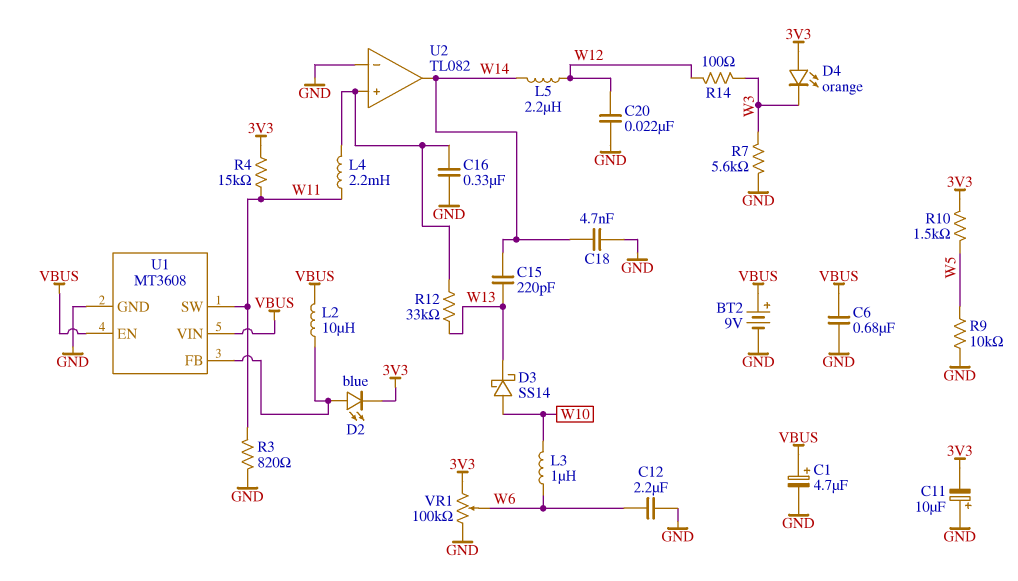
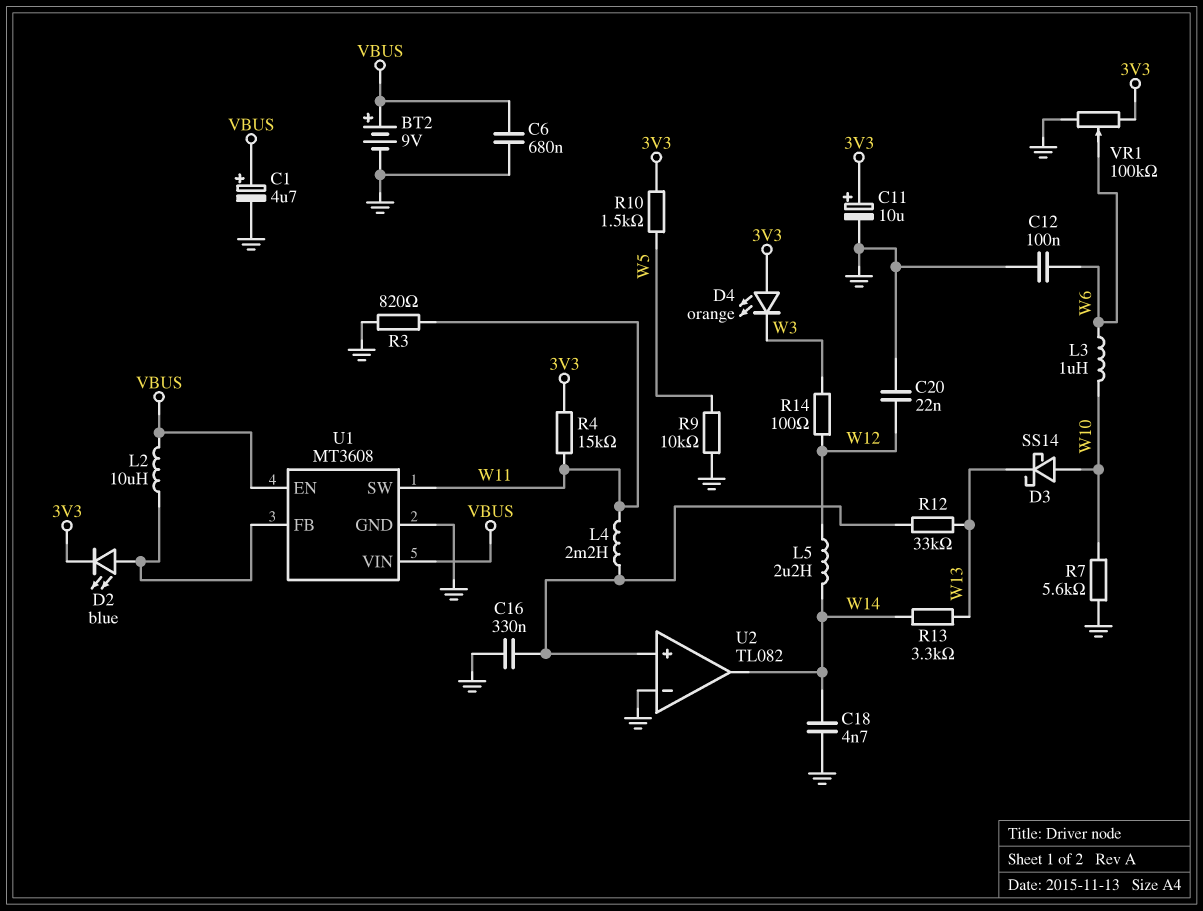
C11: 10uF (plus GND, minus 3V3) -> 10uF (plus 3V3, minus GND)
C12: 2.2uF (GND, W6) -> 100nF (GND, W6)
C15: 220pF (W13, W14) -> none
R7: 5.6k (GND, W3) -> 5.6k (GND, W10)
R13: none -> 3.3k (W13, W14)

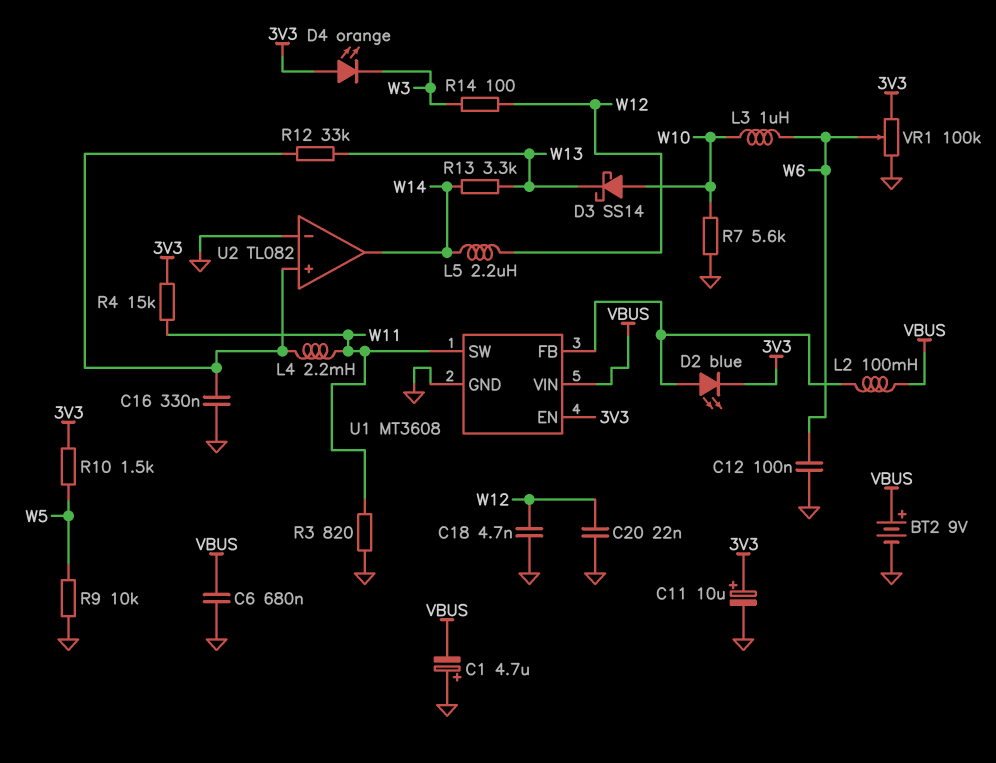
C1: 4.7uF (plus VBUS, minus GND) -> 4.7uF (plus GND, minus VBUS)
C18: 4.7nF (GND, W14) -> 4.7nF (GND, W12)
L2: 10uH (U1/FB, VBUS) -> 100mH (U1/FB, VBUS)
U1 pin EN: VBUS -> 3V3

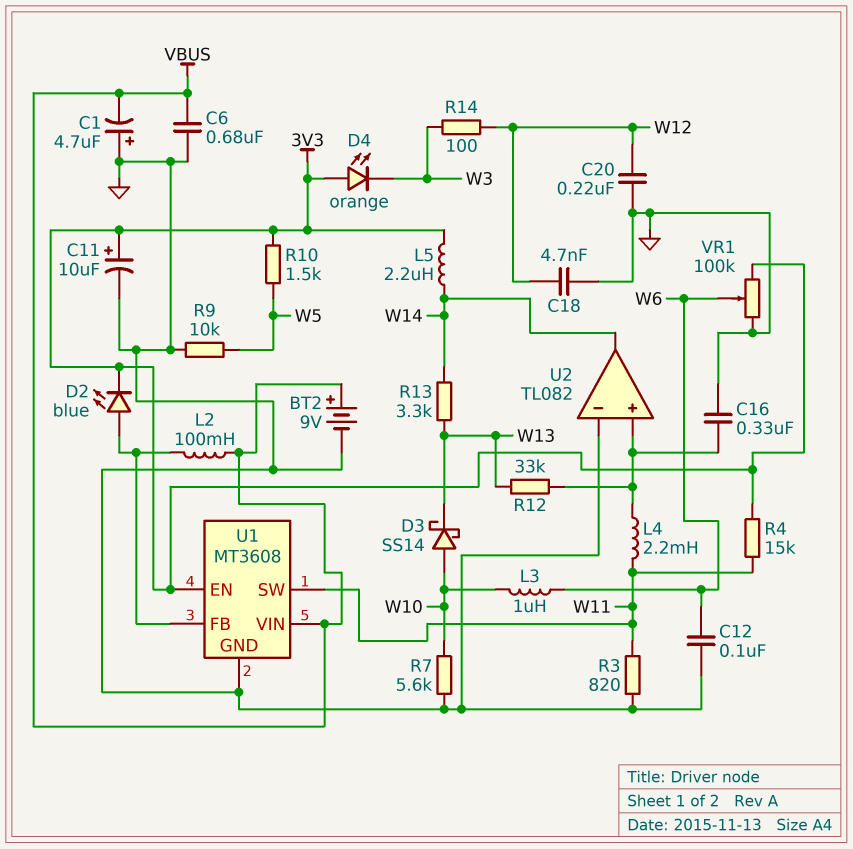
C20: 22nF (GND, W12) -> 220nF (GND, W12)
L5: 2.2uH (W12, W14) -> 2.2uH (3V3, W14)

